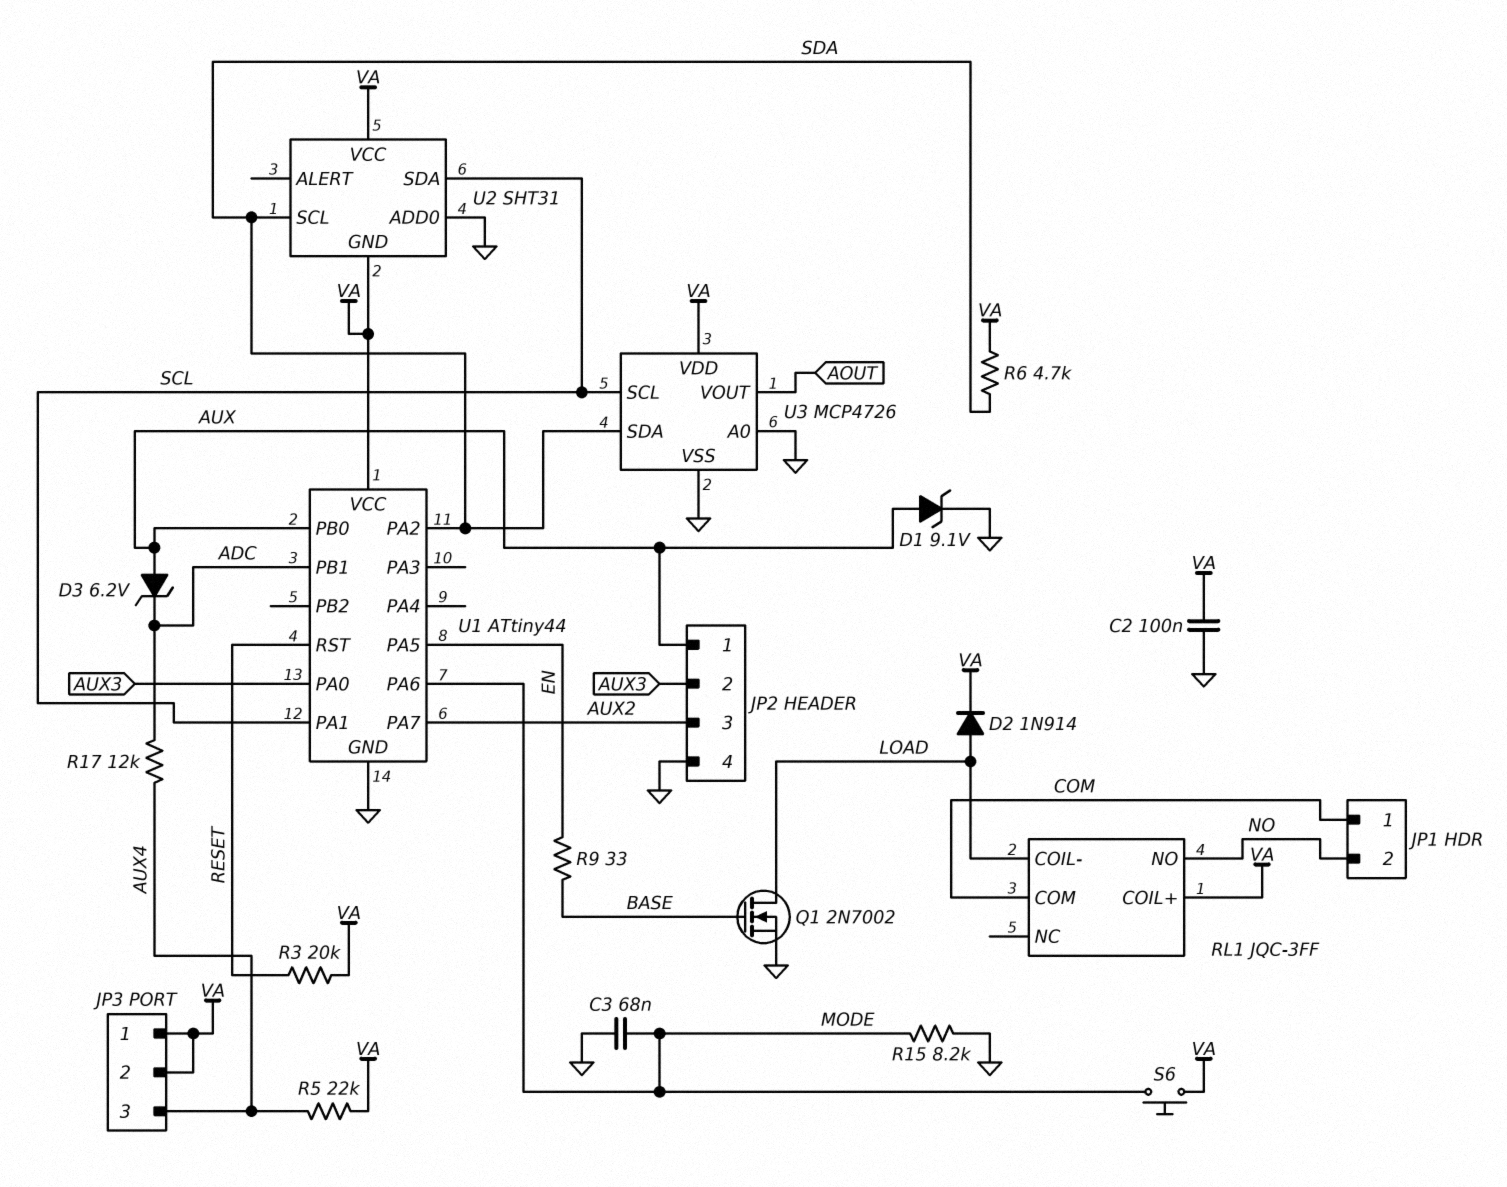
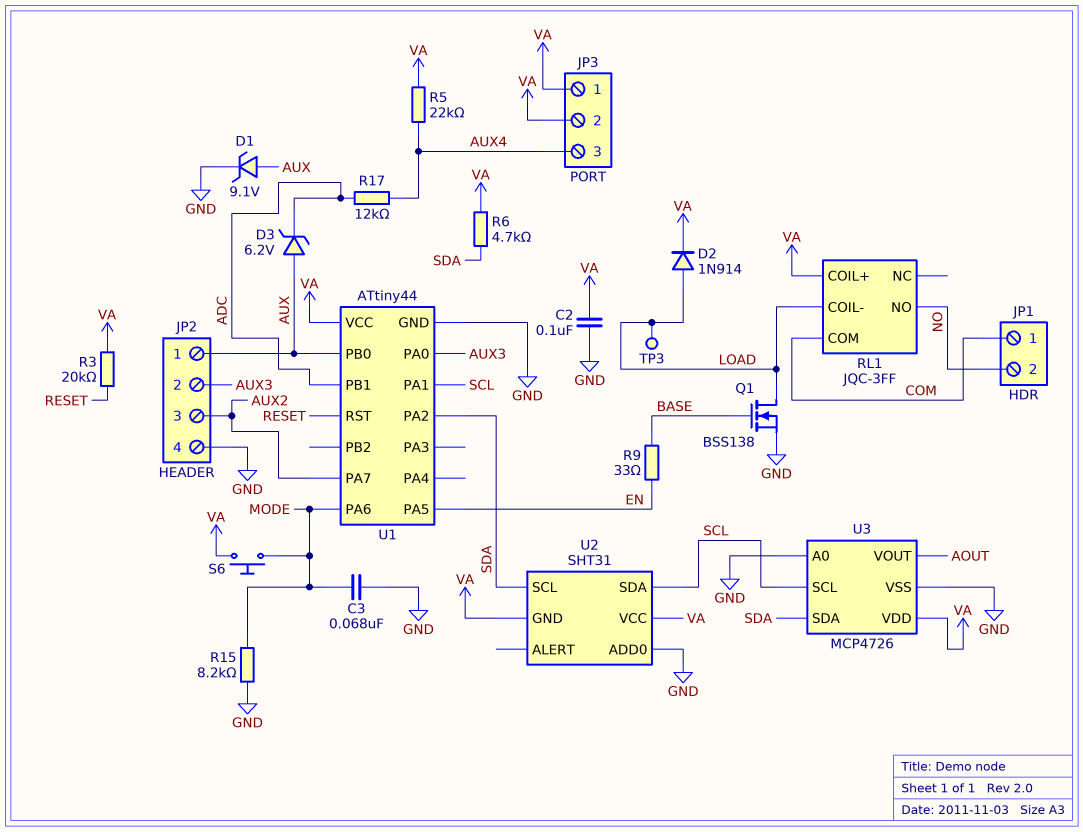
Q1: NMOS 2N7002 (G BASE, D LOAD, S GND) -> NMOS BSS138 (G BASE, D LOAD, S GND)
TP3: none -> test point (LOAD)

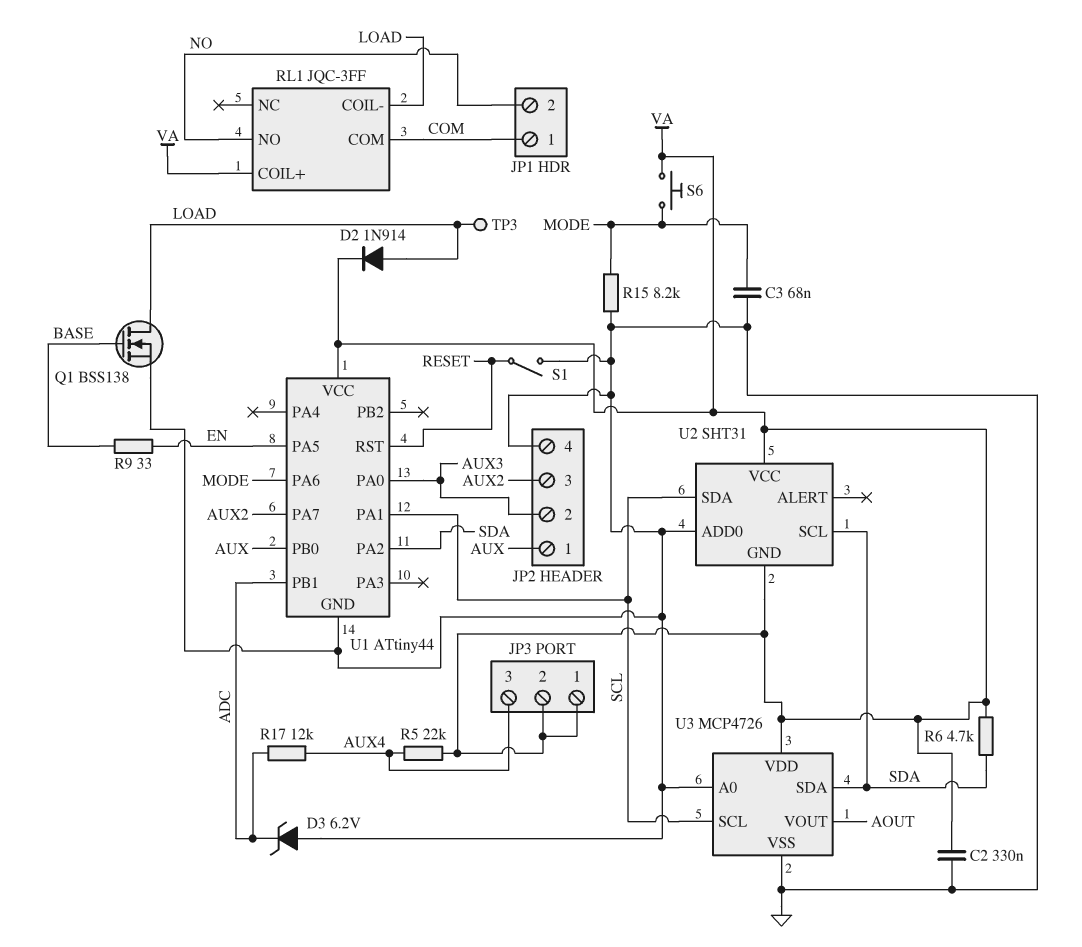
C2: 100nF (GND, VA) -> 330nF (GND, VA)
D1: zener 9.1V (A AUX, K GND) -> none
D3: zener 6.2V (A AUX, K ADC) -> zener 6.2V (A GND, K ADC)
R3: 20k (RESET, VA) -> none
S1: none -> switch (GND, RESET)

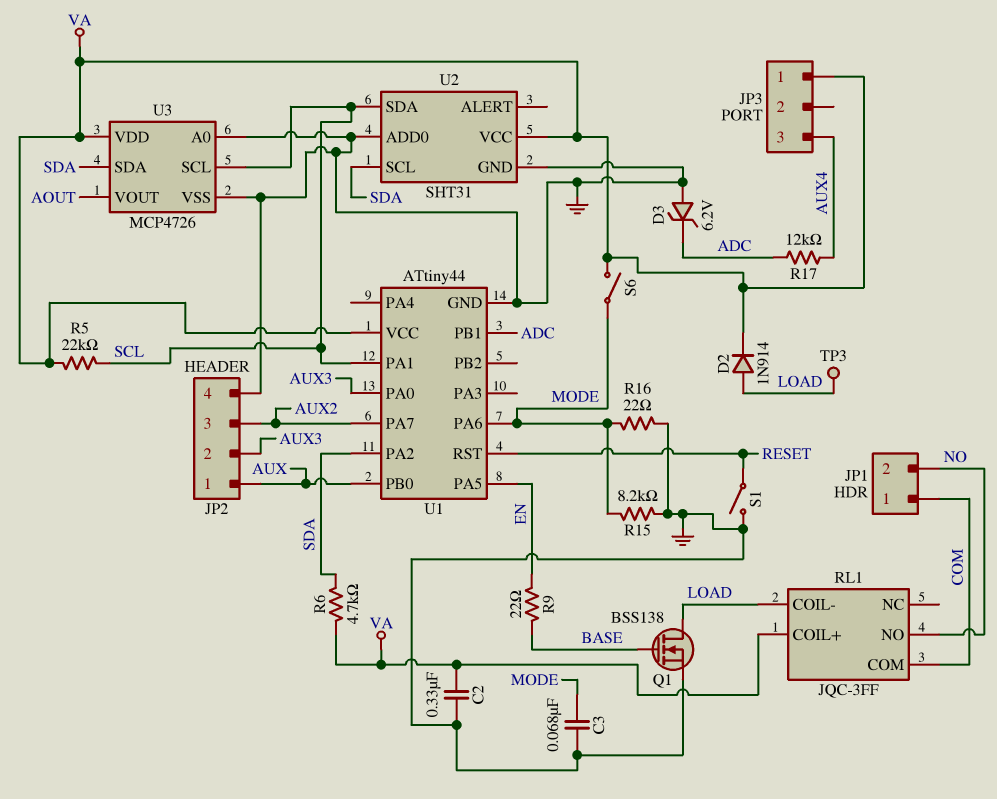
JP3 pin 2: VA -> none
R5: 22k (AUX4, VA) -> 22k (SCL, VA)
R9: 33 (BASE, EN) -> 22 (BASE, EN)
R16: none -> 22 (GND, MODE)
S6: button (MODE, VA) -> switch (MODE, VA)
U2 pin GND: VA -> GND

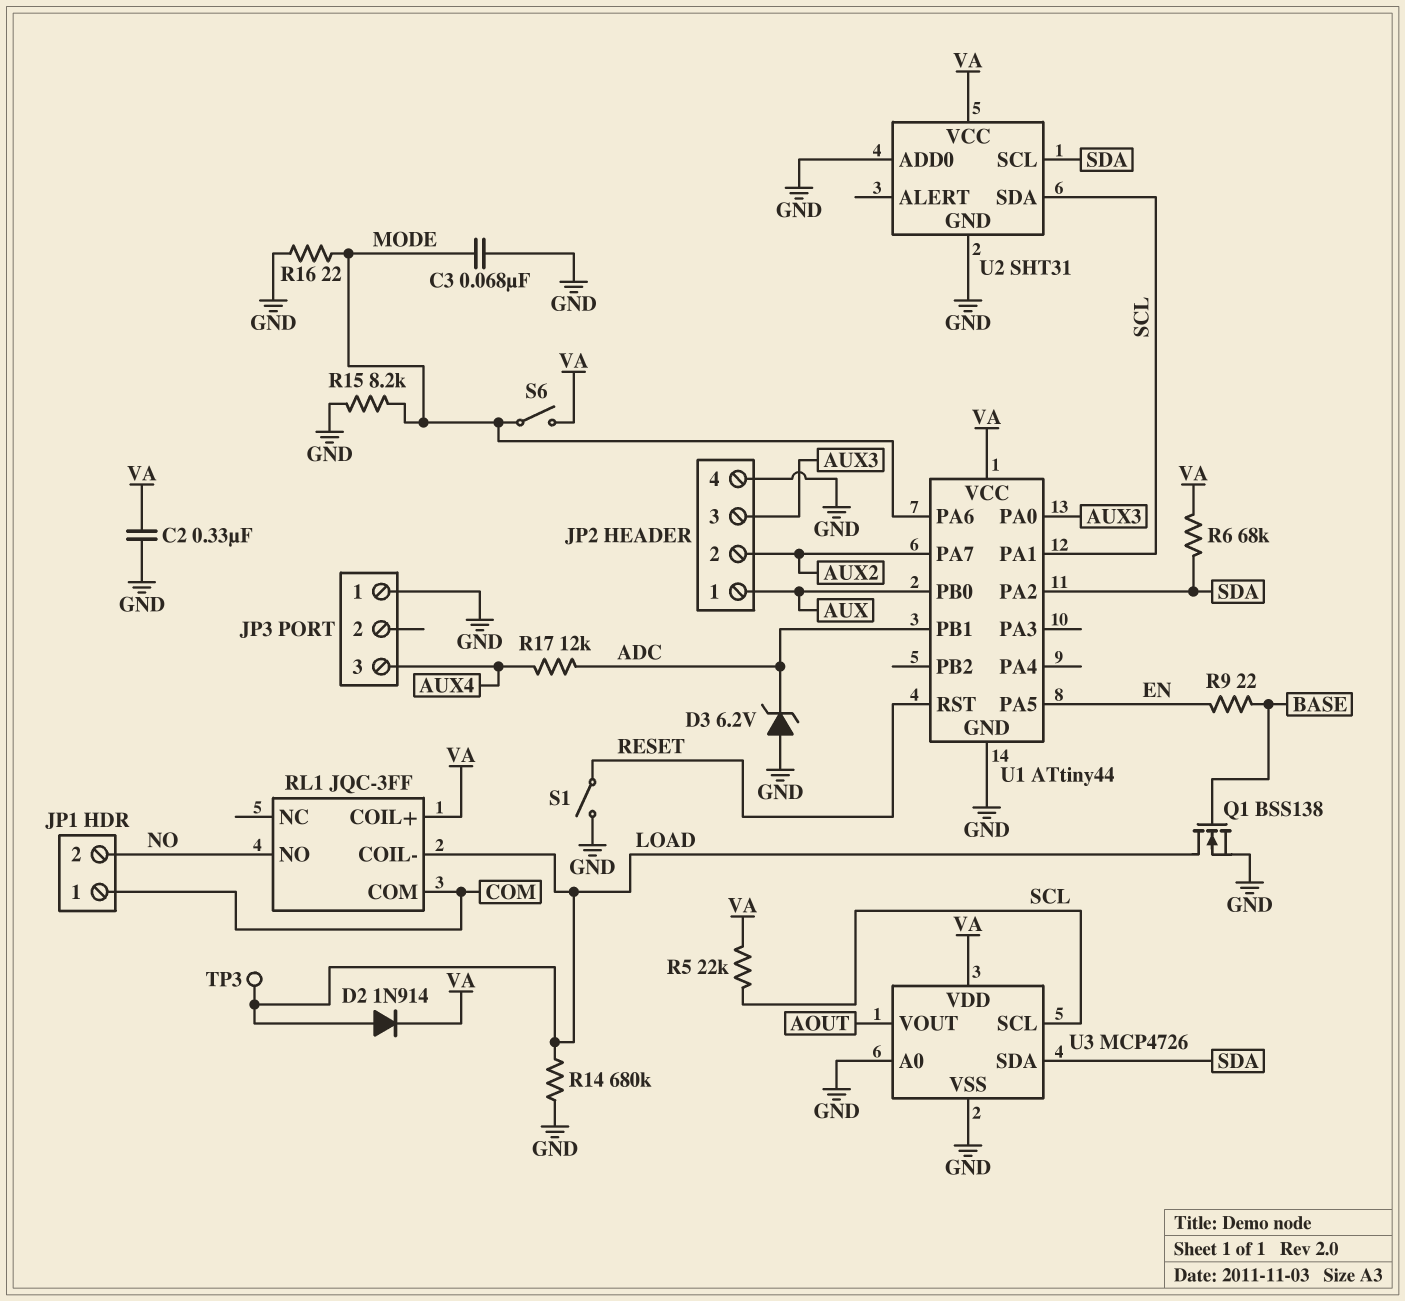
JP2 pin 2: AUX3 -> AUX2
JP2 pin 3: AUX2 -> AUX3
JP3 pin 1: VA -> GND
R6: 4.7k (SDA, VA) -> 68k (SDA, VA)
R14: none -> 680k (GND, LOAD)

